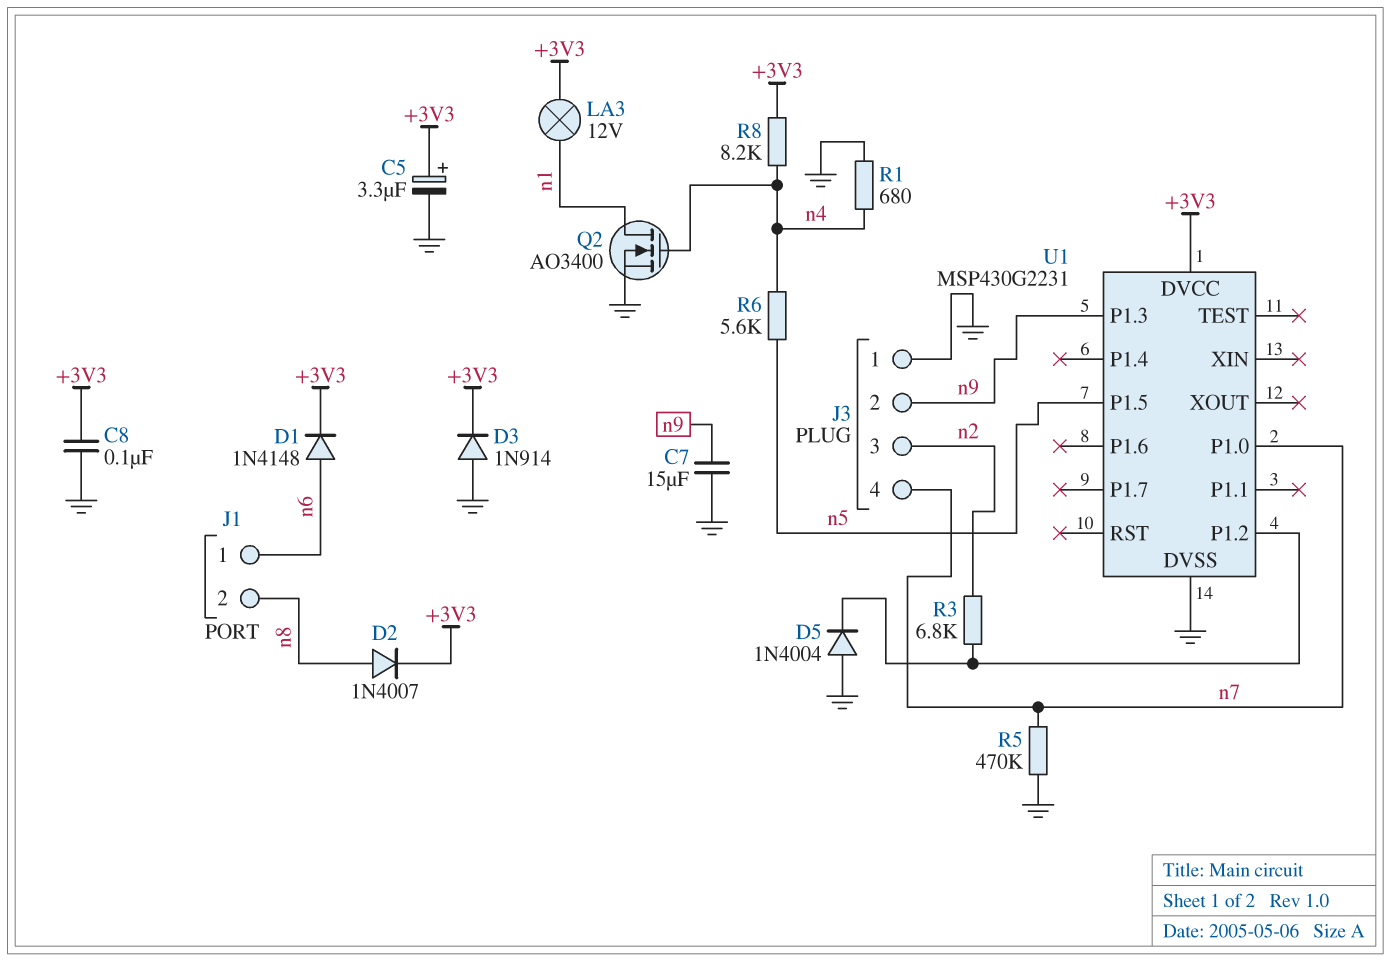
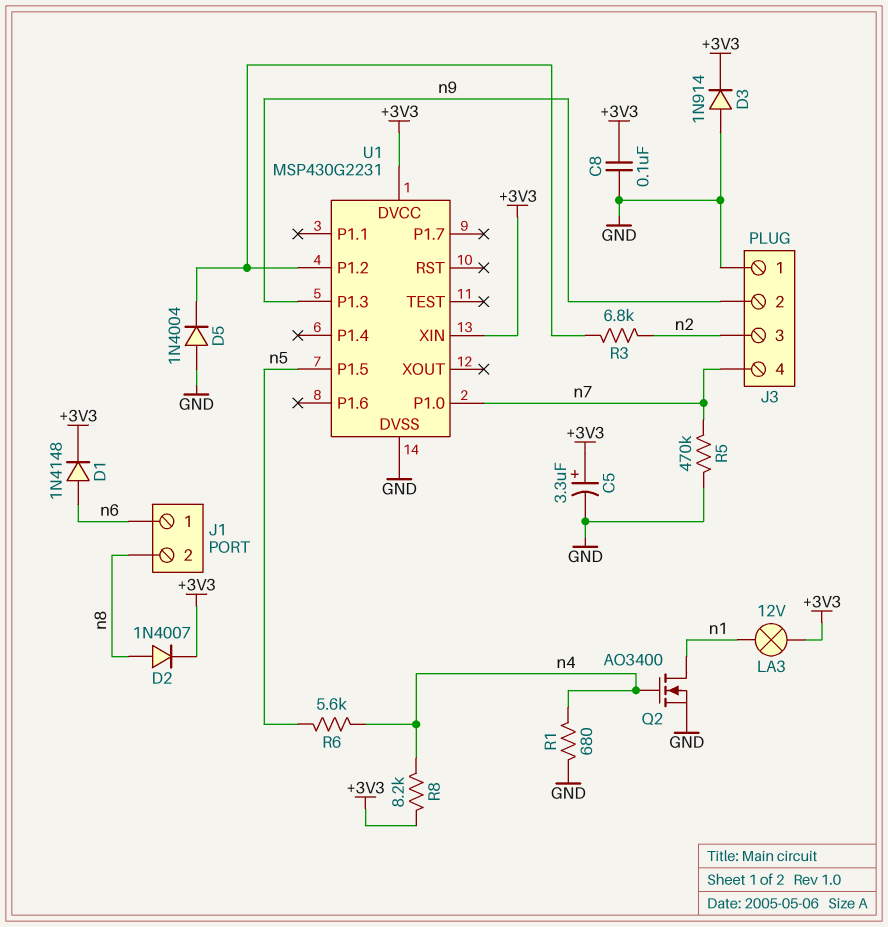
C7: 15uF (GND, n9) -> none
U1 pin XIN: none -> +3V3

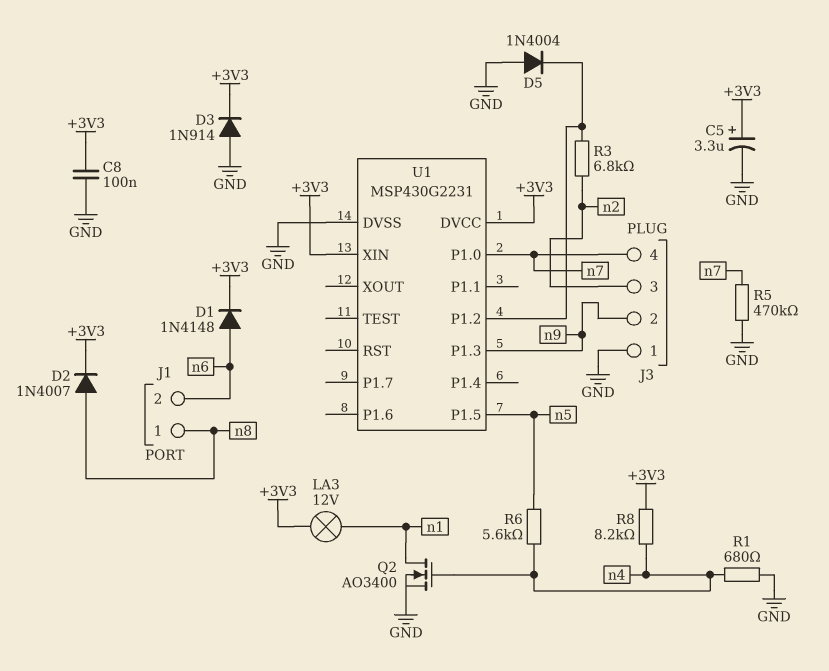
J1 pin 1: n6 -> n8
J1 pin 2: n8 -> n6

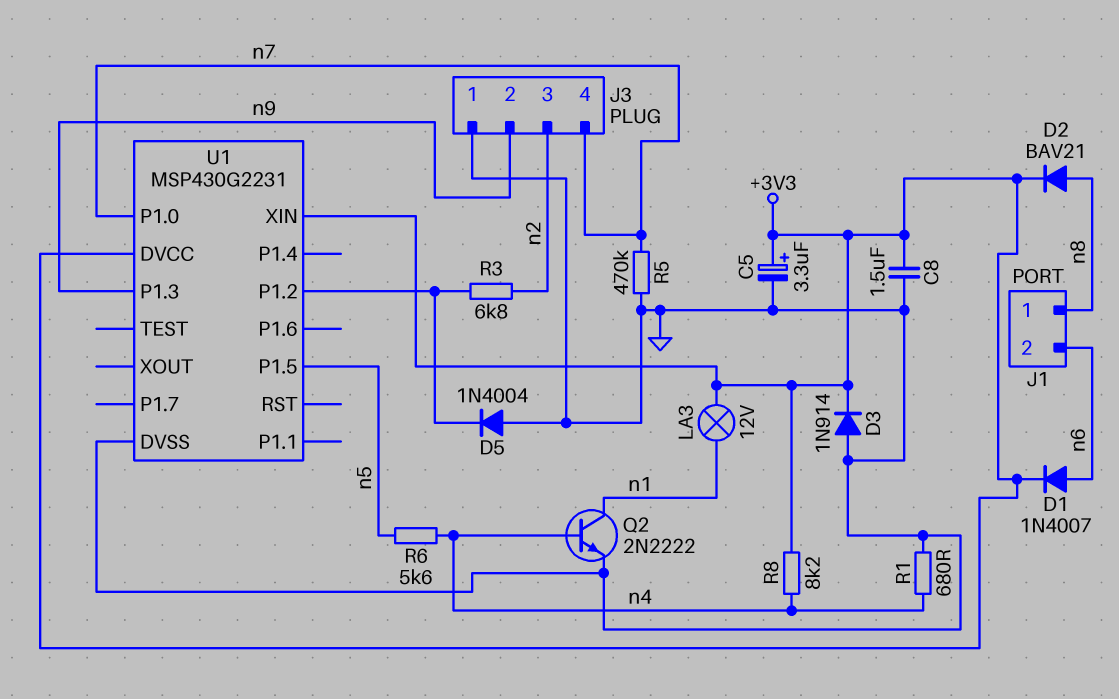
C8: 100nF (+3V3, GND) -> 1.5uF (+3V3, GND)
D1: diode 1N4148 (A n6, K +3V3) -> diode 1N4007 (A n6, K +3V3)
D2: diode 1N4007 (A n8, K +3V3) -> diode BAV21 (A n8, K +3V3)
Q2: NMOS AO3400 (G n4, D n1, S GND) -> NPN 2N2222 (B n4, C n1, E GND)

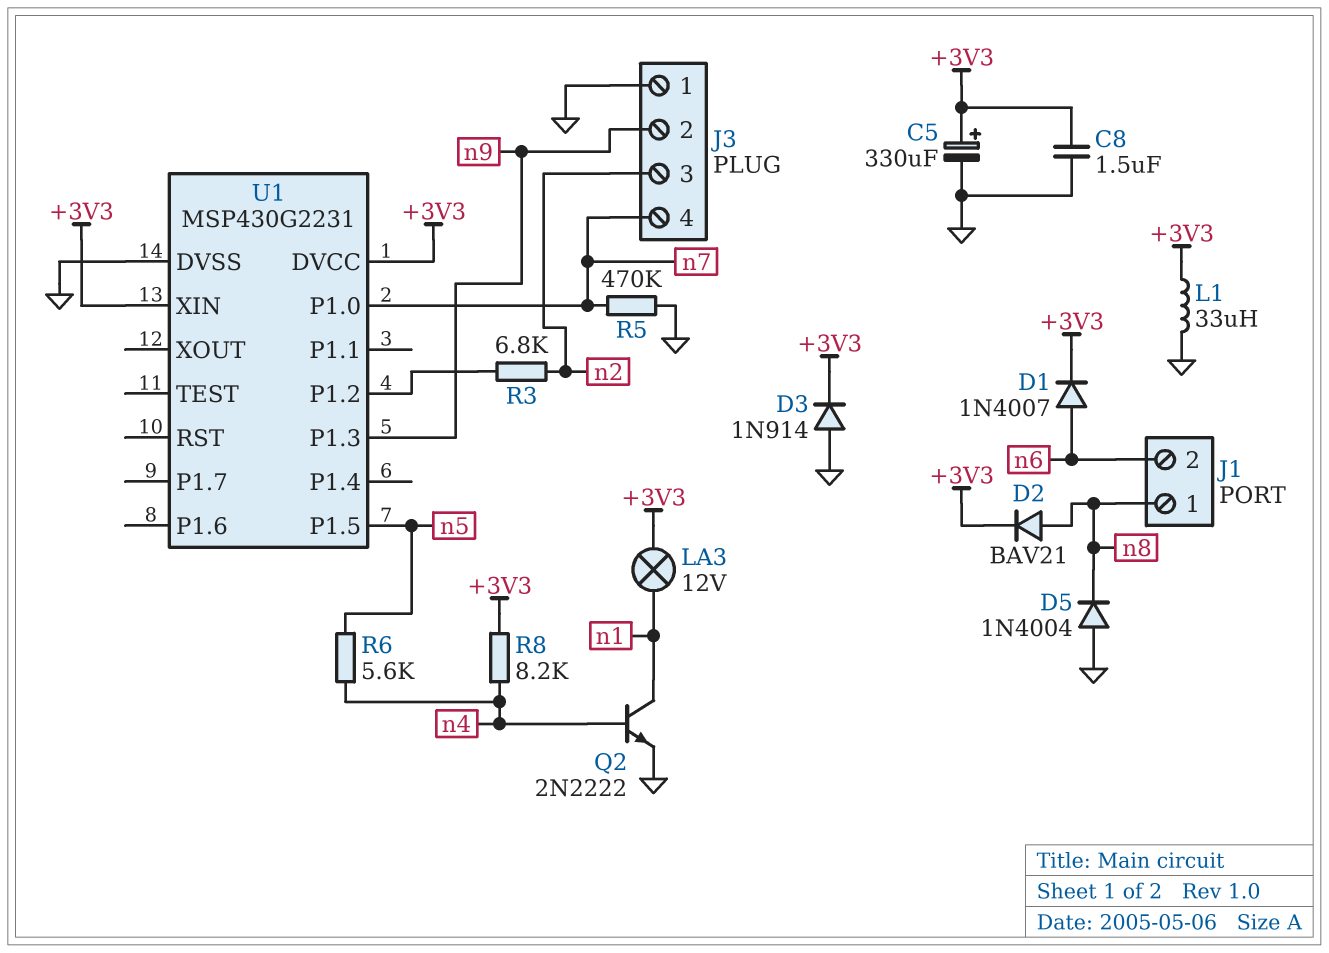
C5: 3.3uF (plus +3V3, minus GND) -> 330uF (plus +3V3, minus GND)
D5: diode 1N4004 (A GND, K U1/P1.2) -> diode 1N4004 (A GND, K n8)
L1: none -> 33uH (+3V3, GND)
R1: 680 (GND, n4) -> none

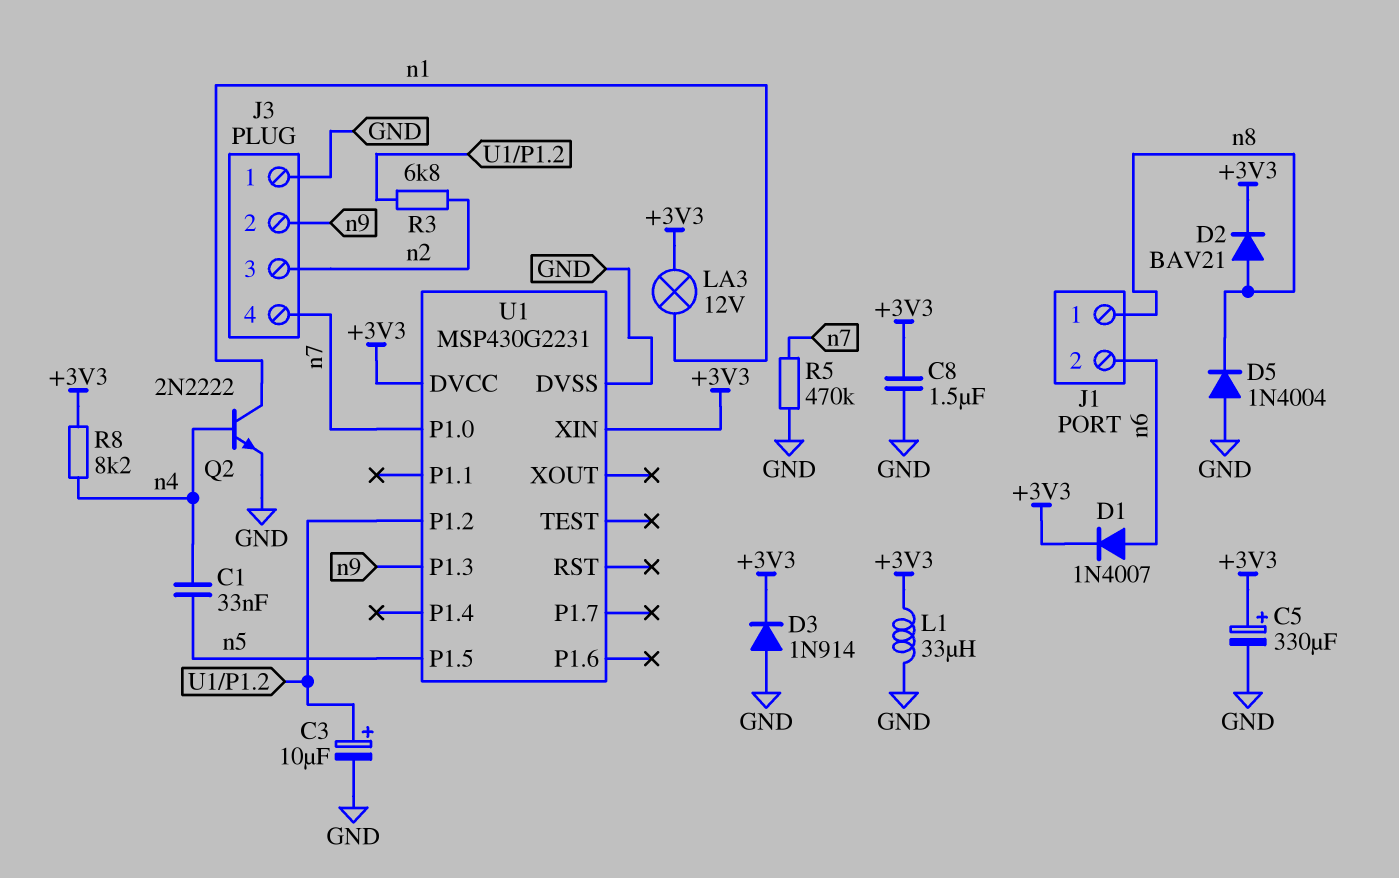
C1: none -> 33nF (n4, n5)
C3: none -> 10uF (plus U1/P1.2, minus GND)
R6: 5.6k (n4, n5) -> none

